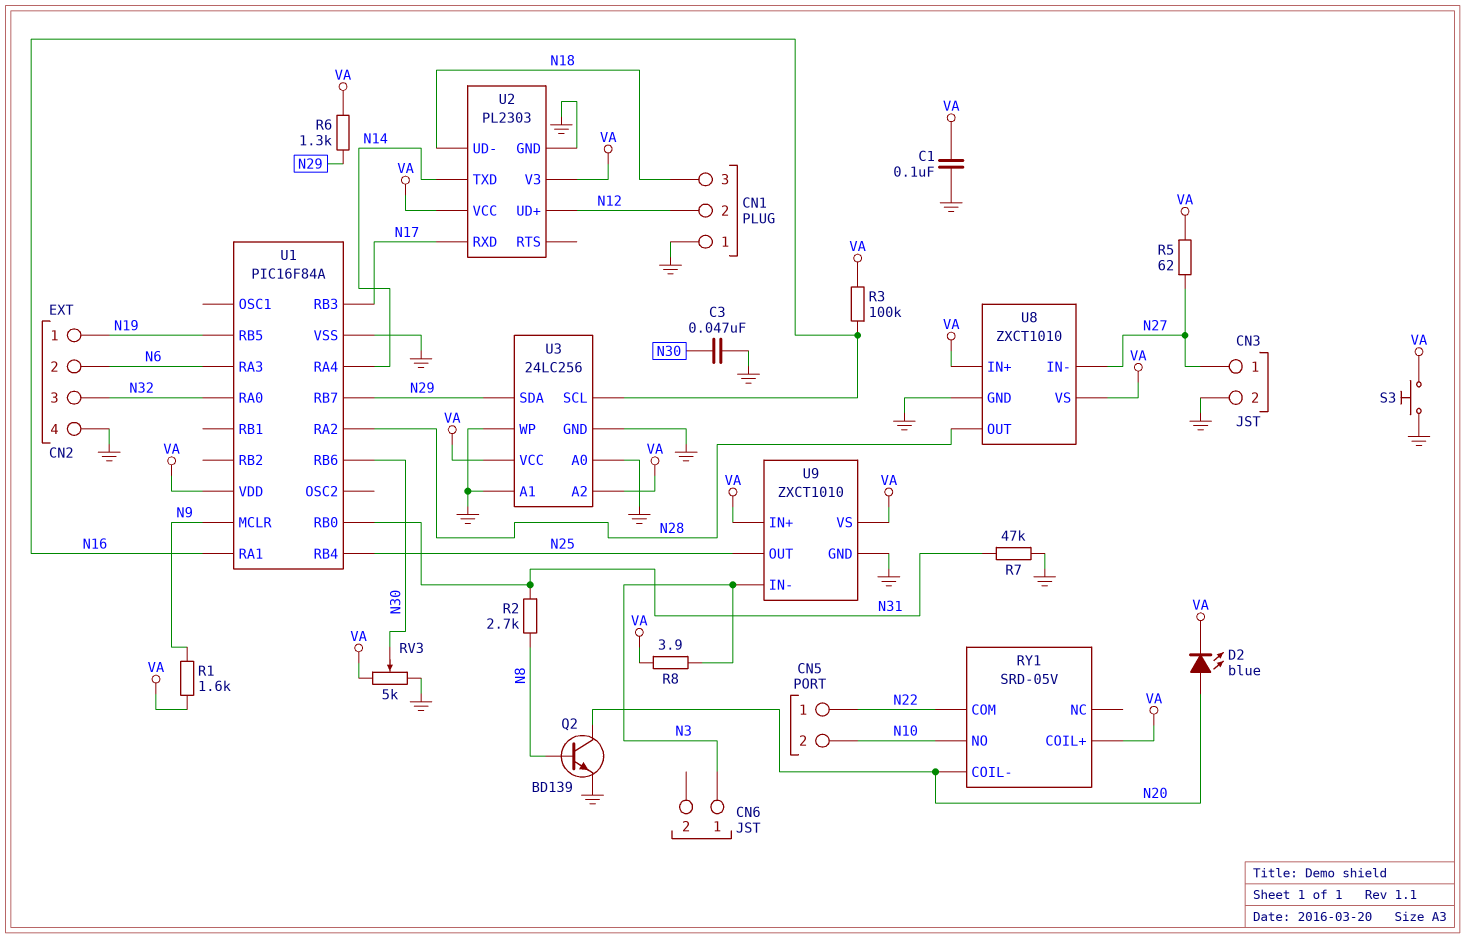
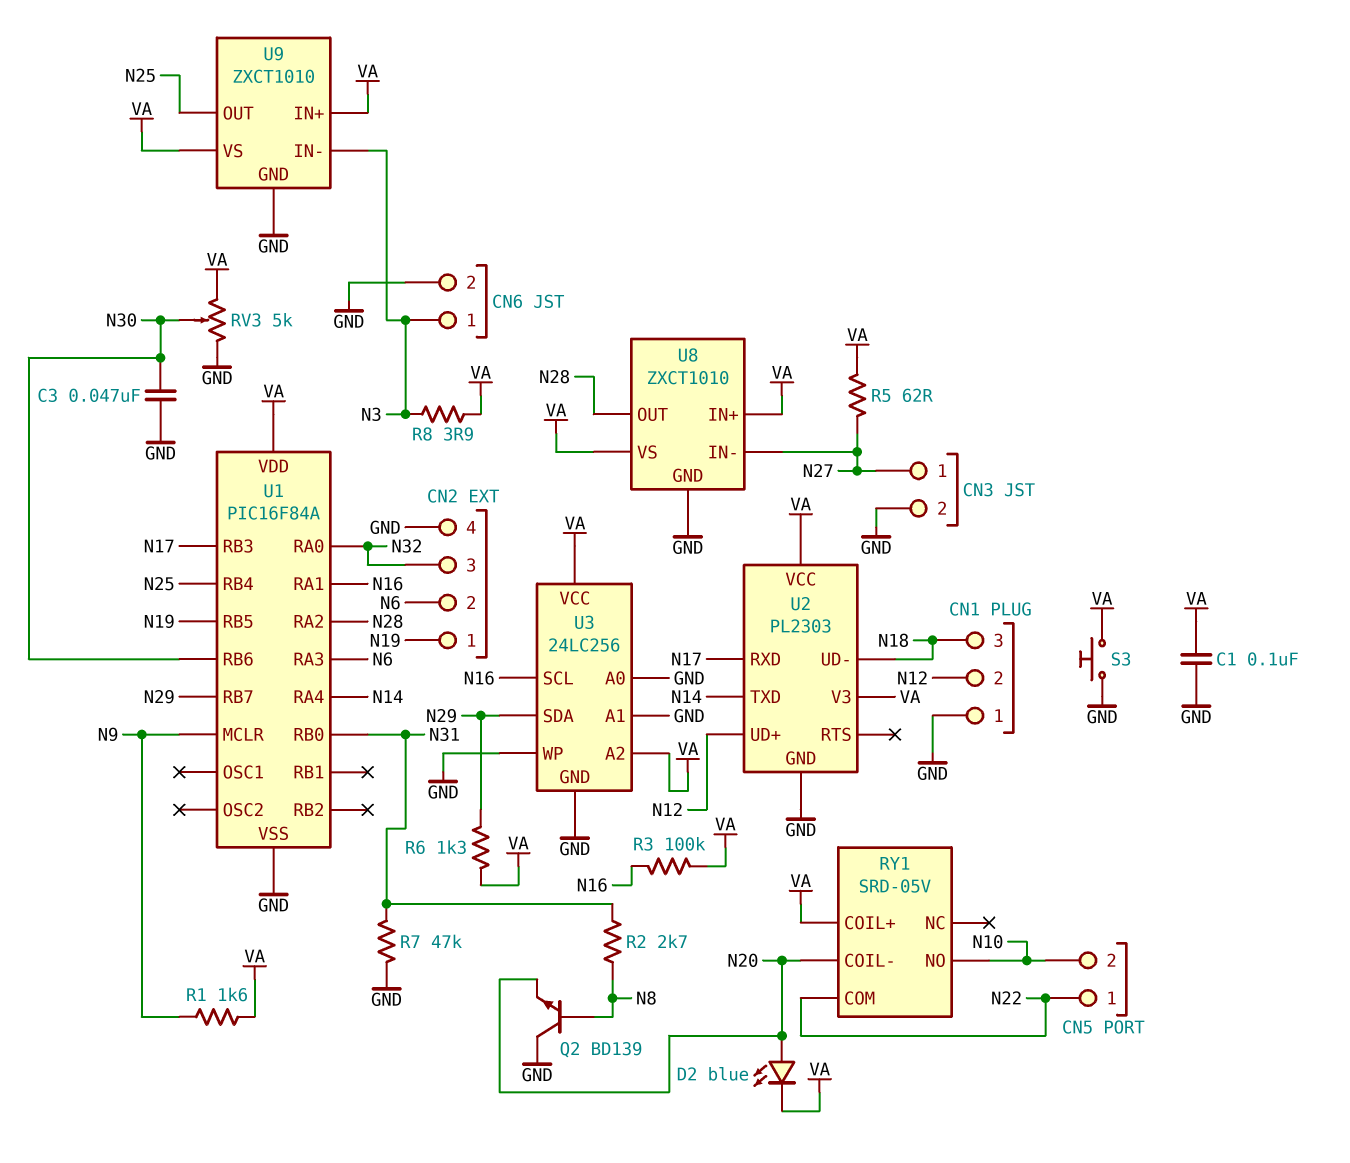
CN6 pin 2: none -> GND
Q2: NPN BD139 (B N8, C N20, E GND) -> NPN BD139 (B N8, C GND, E N20)

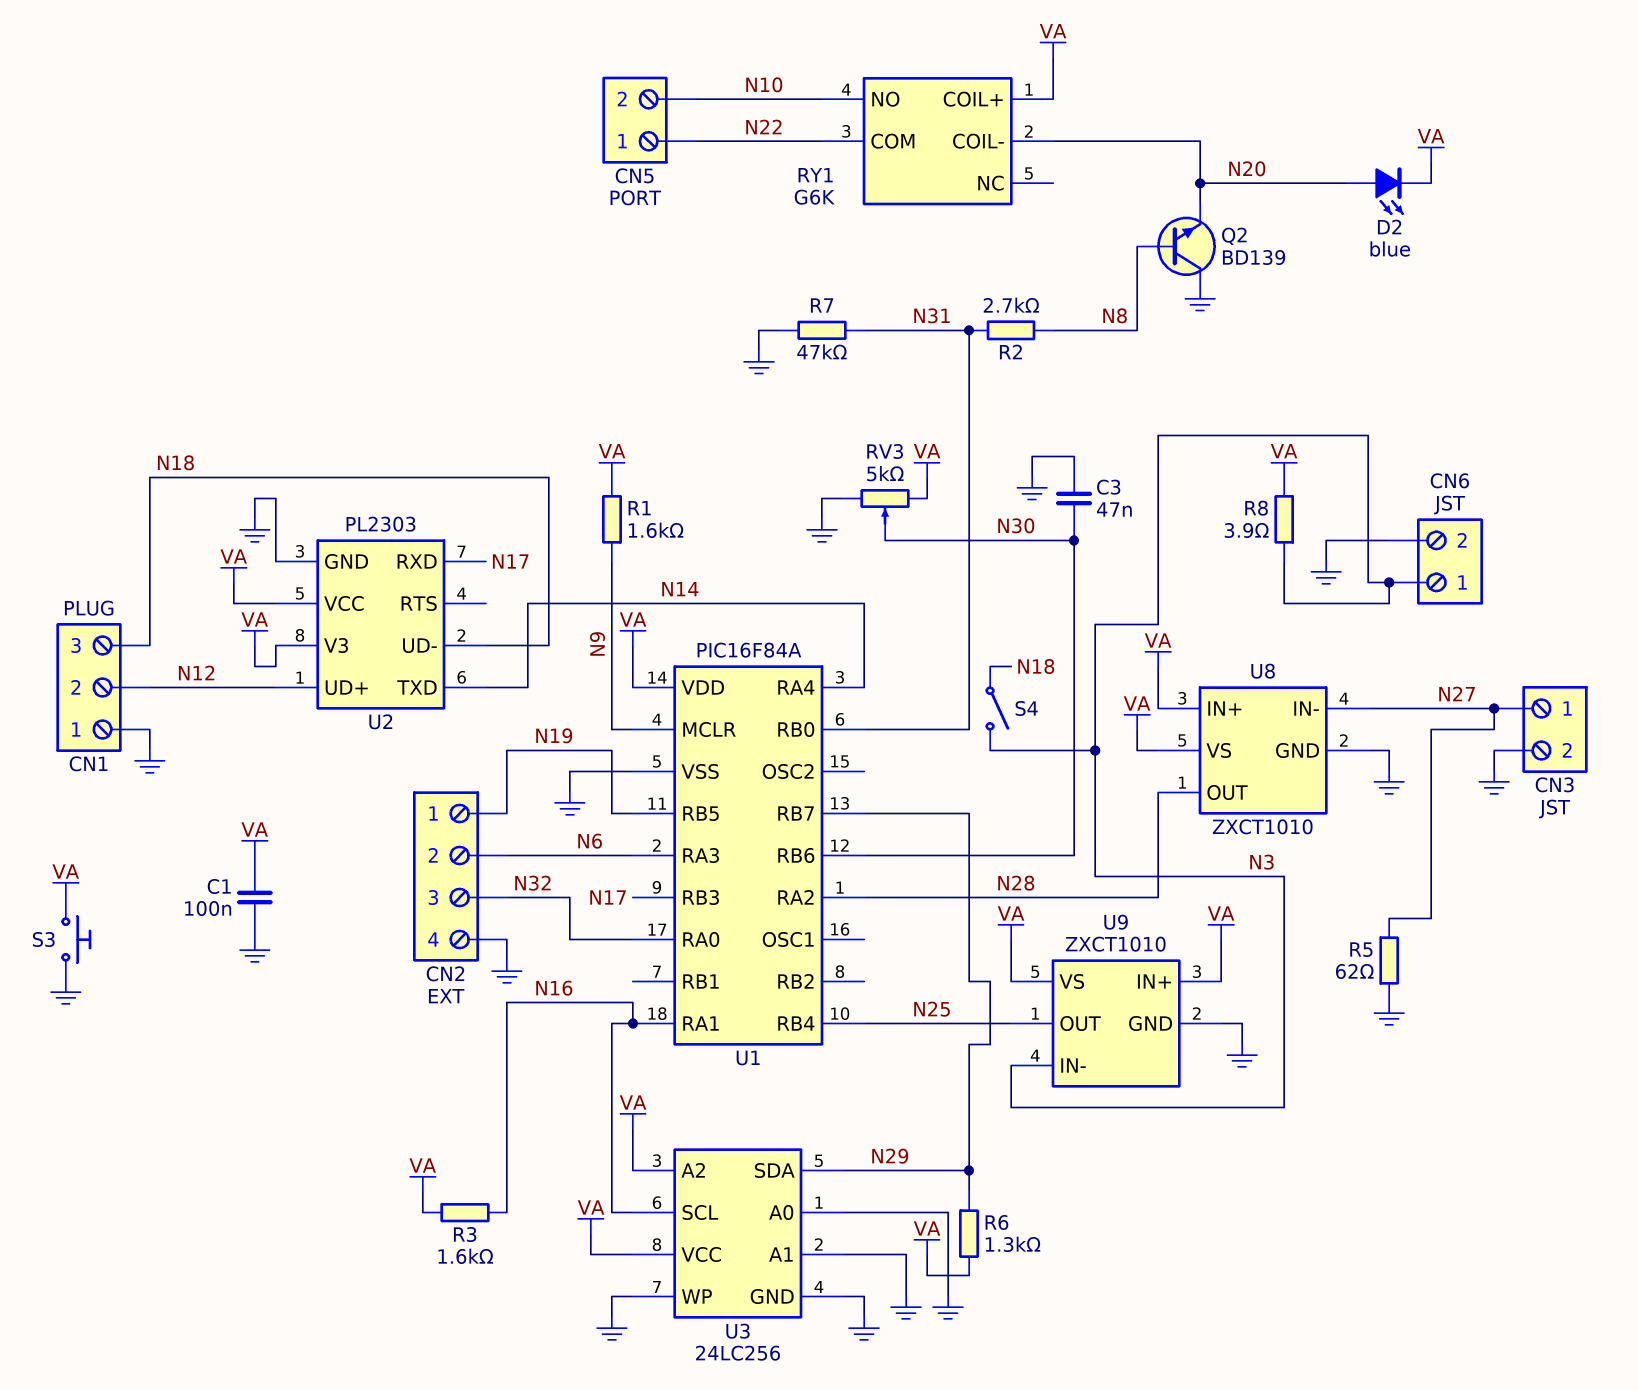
R3: 100k (N16, VA) -> 1.6k (N16, VA)
R5: 62 (N27, VA) -> 62 (GND, N27)
RY1: SRD-05V -> G6K
S4: none -> switch (N3, N18)

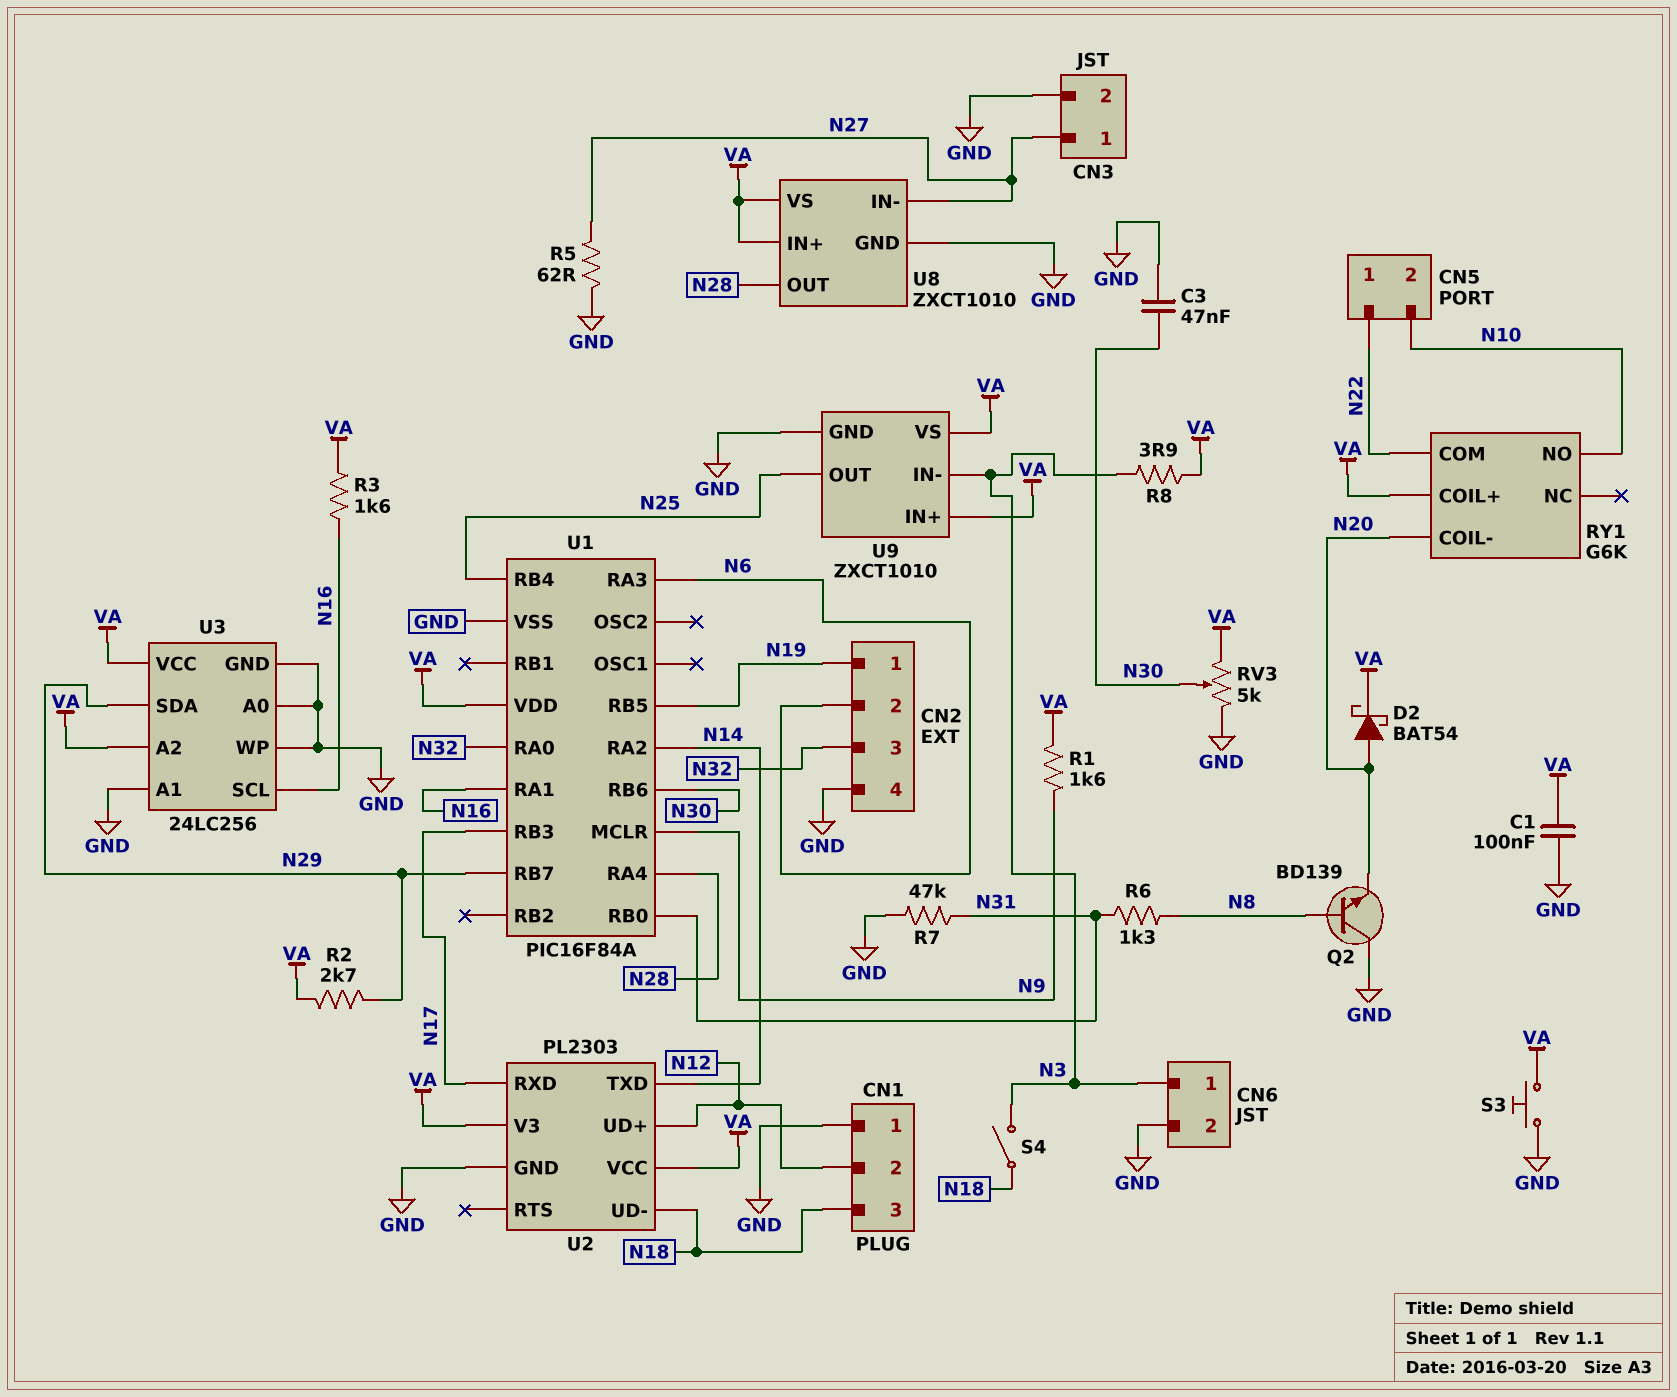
D2: LED blue (A N20, K VA) -> schottky BAT54 (A N20, K VA)
R2: 2.7k (N8, N31) -> 2.7k (N29, VA)
R6: 1.3k (N29, VA) -> 1.3k (N8, N31)
U1 pin RA2: N28 -> N14
U1 pin RA4: N14 -> N28

